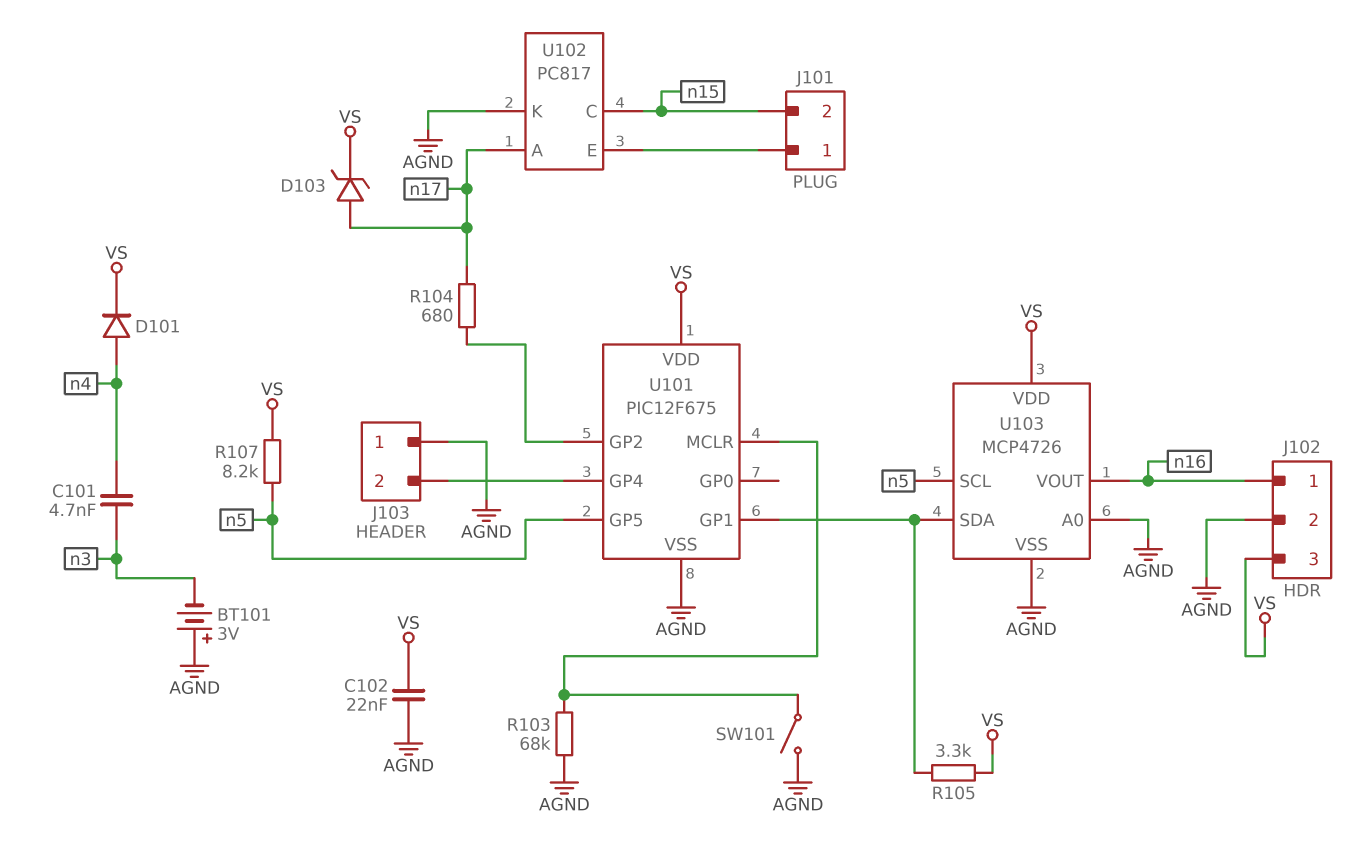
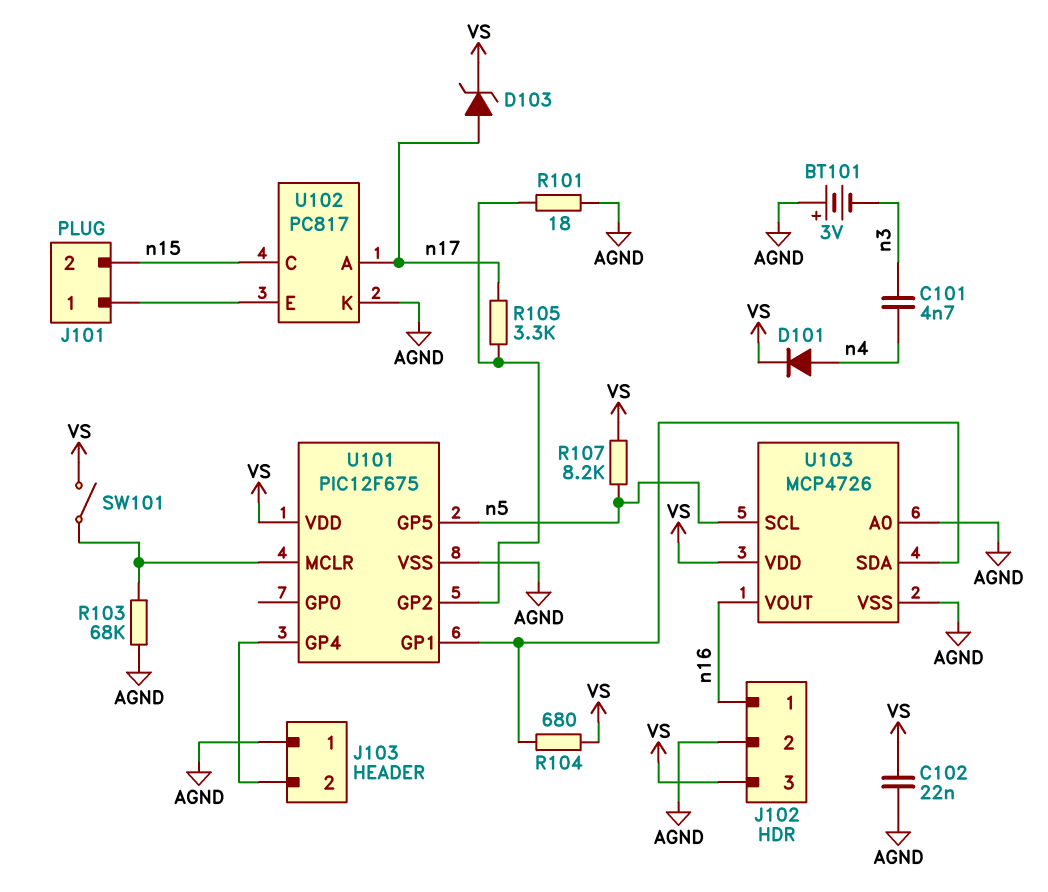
R101: none -> 18 (AGND, U101/GP2)
R104: 680 (U101/GP2, n17) -> 680 (U101/GP1, VS)
R105: 3.3k (U101/GP1, VS) -> 3.3k (U101/GP2, n17)
SW101: switch (AGND, U101/MCLR) -> switch (U101/MCLR, VS)

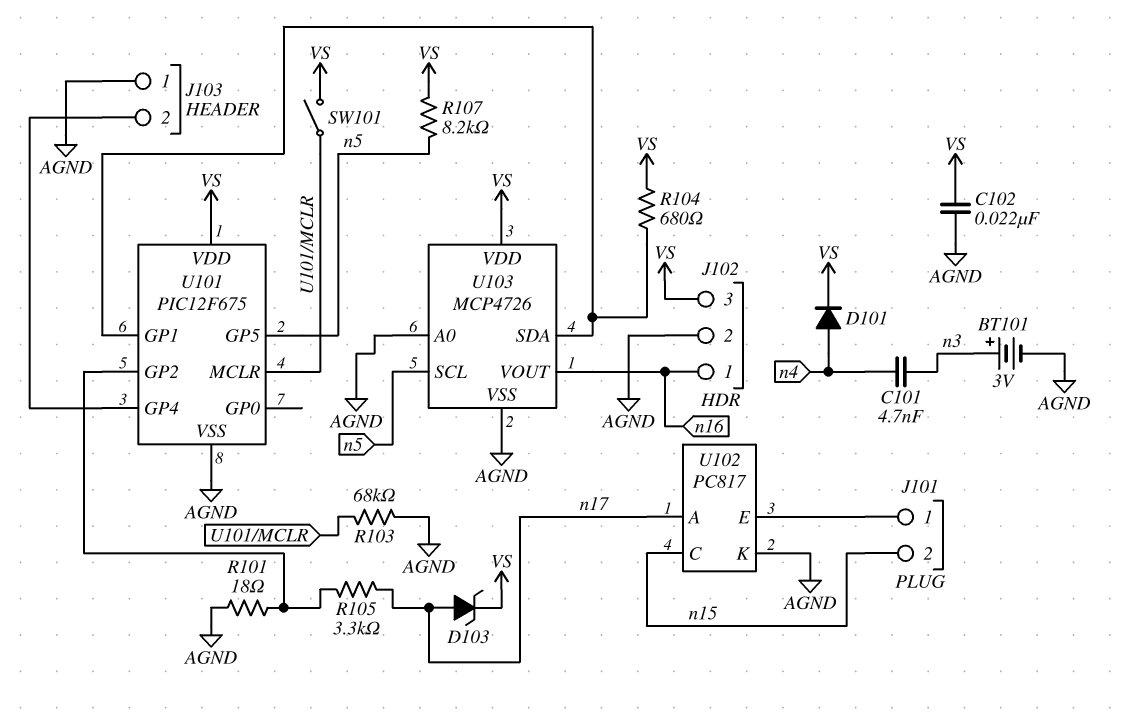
BT101: 3V (plus AGND, minus n3) -> 3V (plus n3, minus AGND)

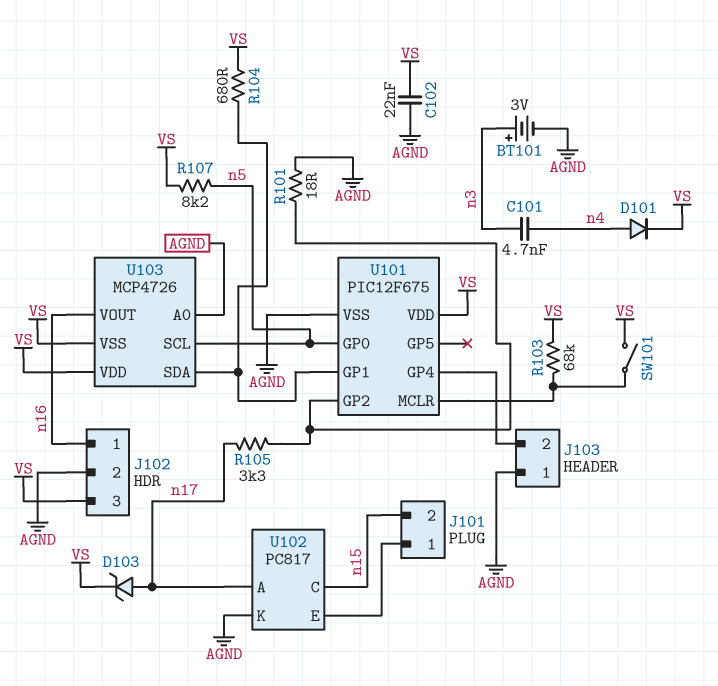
R103: 68k (AGND, U101/MCLR) -> 68k (U101/MCLR, VS)
U101 pin GP0: none -> n5
U101 pin GP5: n5 -> none
U103 pin VSS: AGND -> VS

